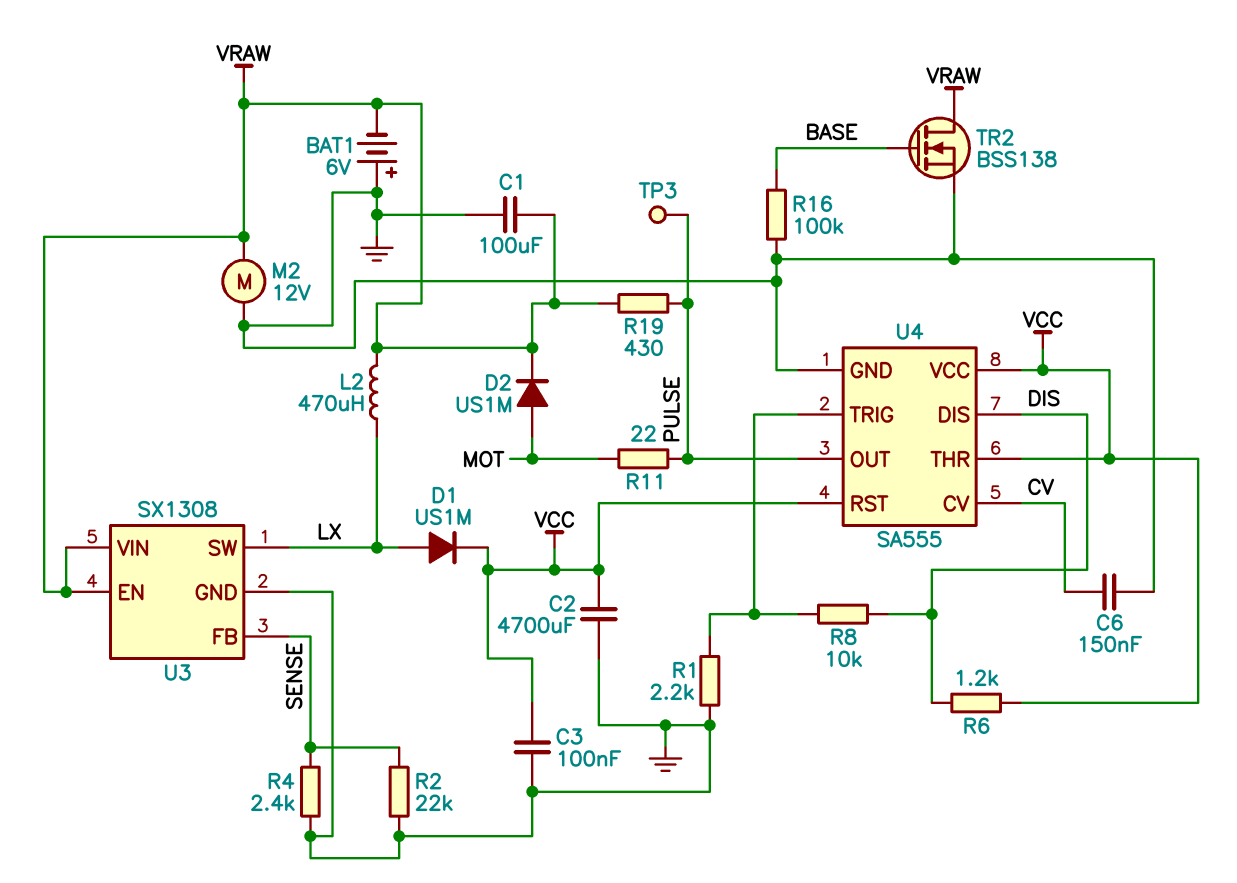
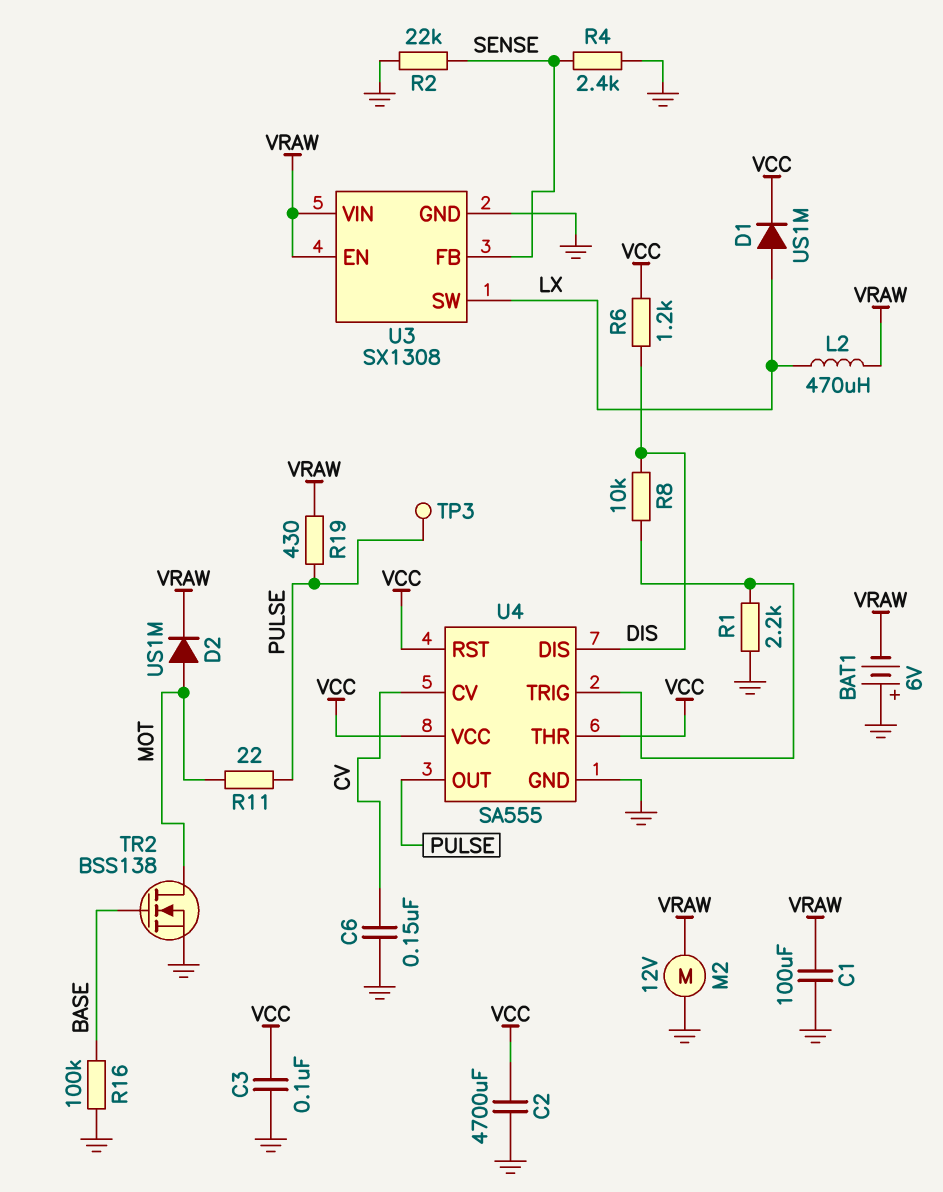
TR2: NMOS BSS138 (G BASE, D VRAW, S GND) -> NMOS BSS138 (G BASE, D MOT, S GND)

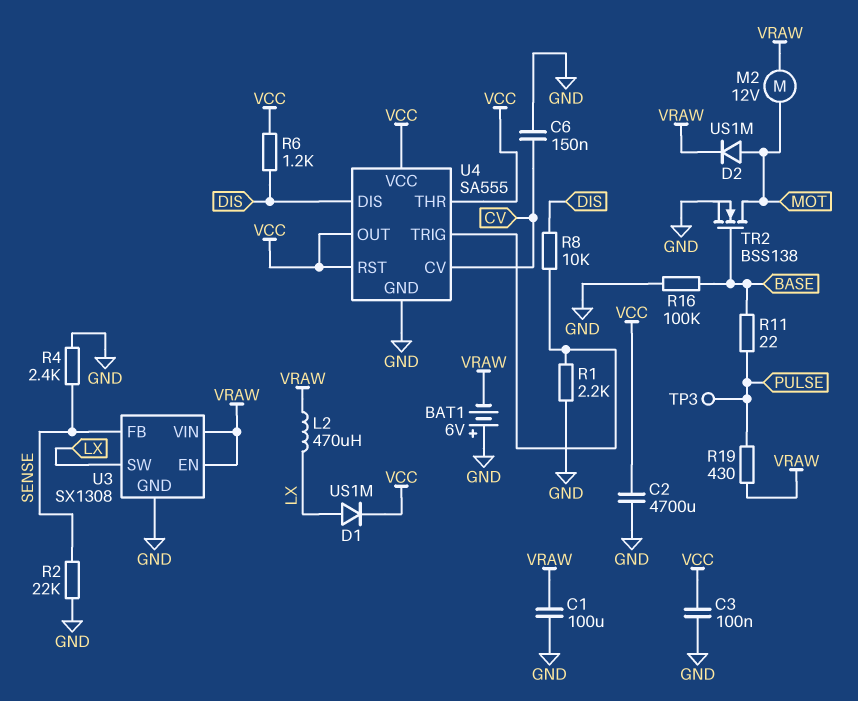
M2: motor 12V (GND, VRAW) -> motor 12V (MOT, VRAW)
R11: 22 (MOT, PULSE) -> 22 (BASE, PULSE)
U4 pin OUT: PULSE -> VCC

